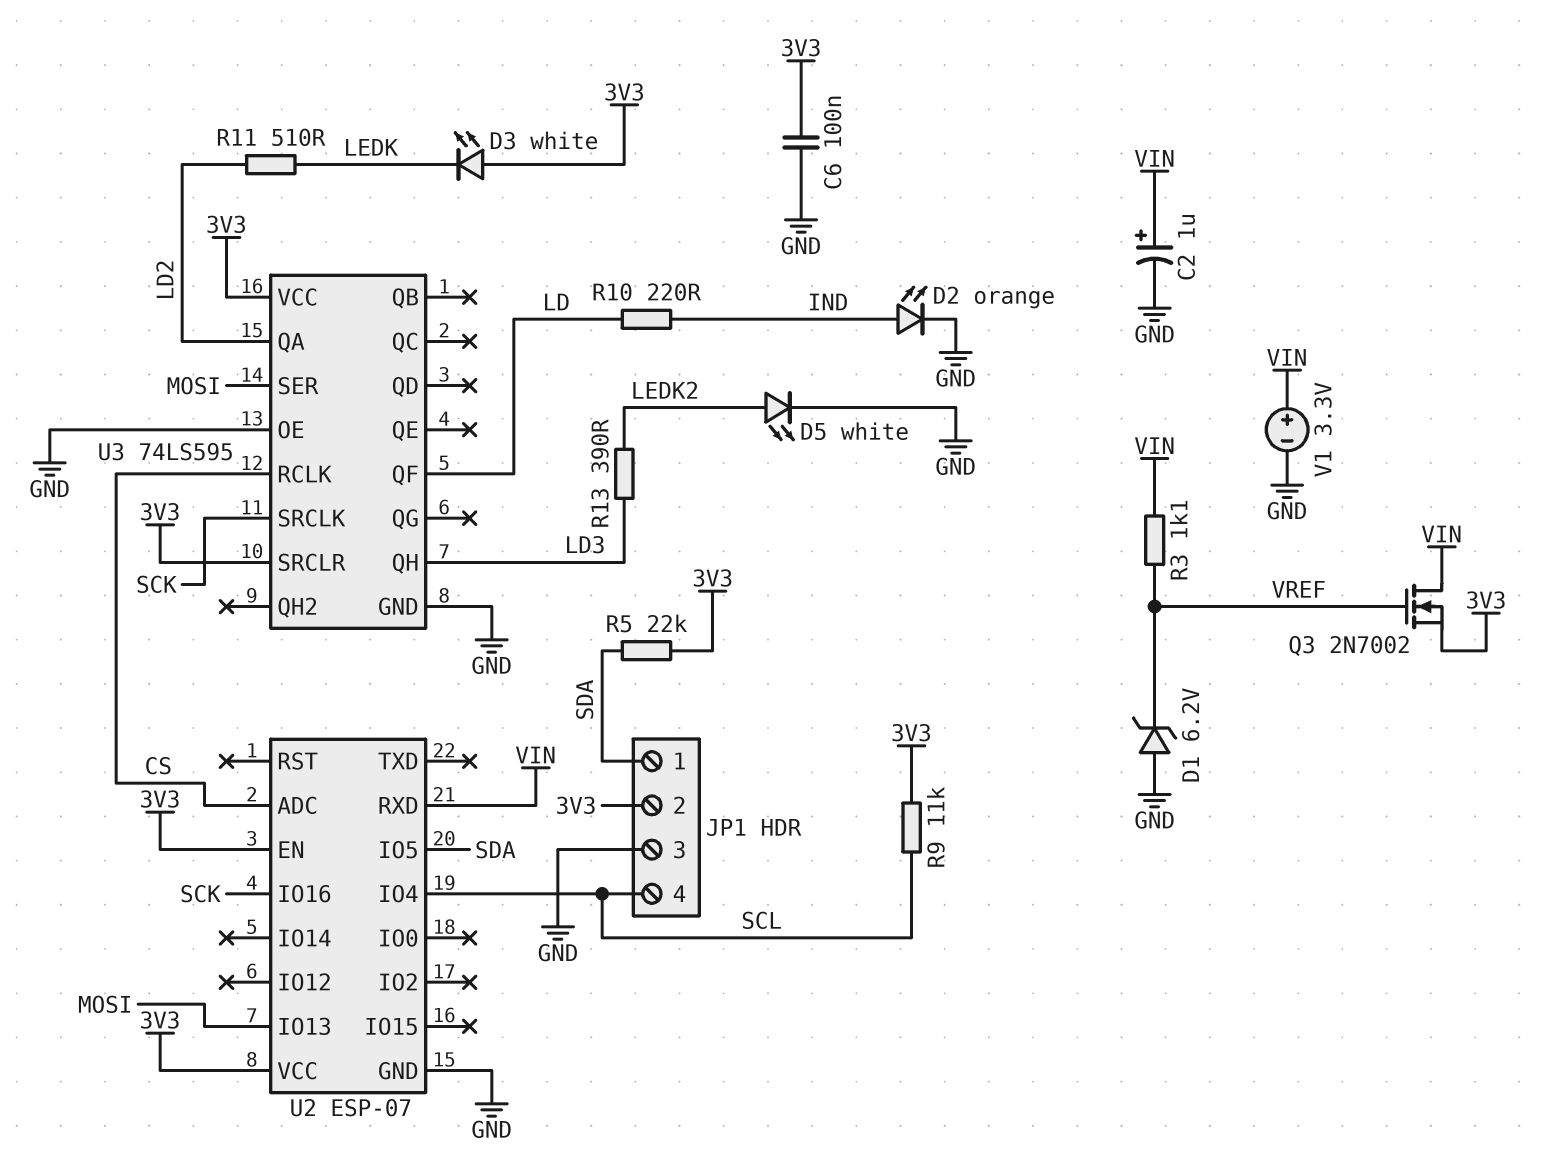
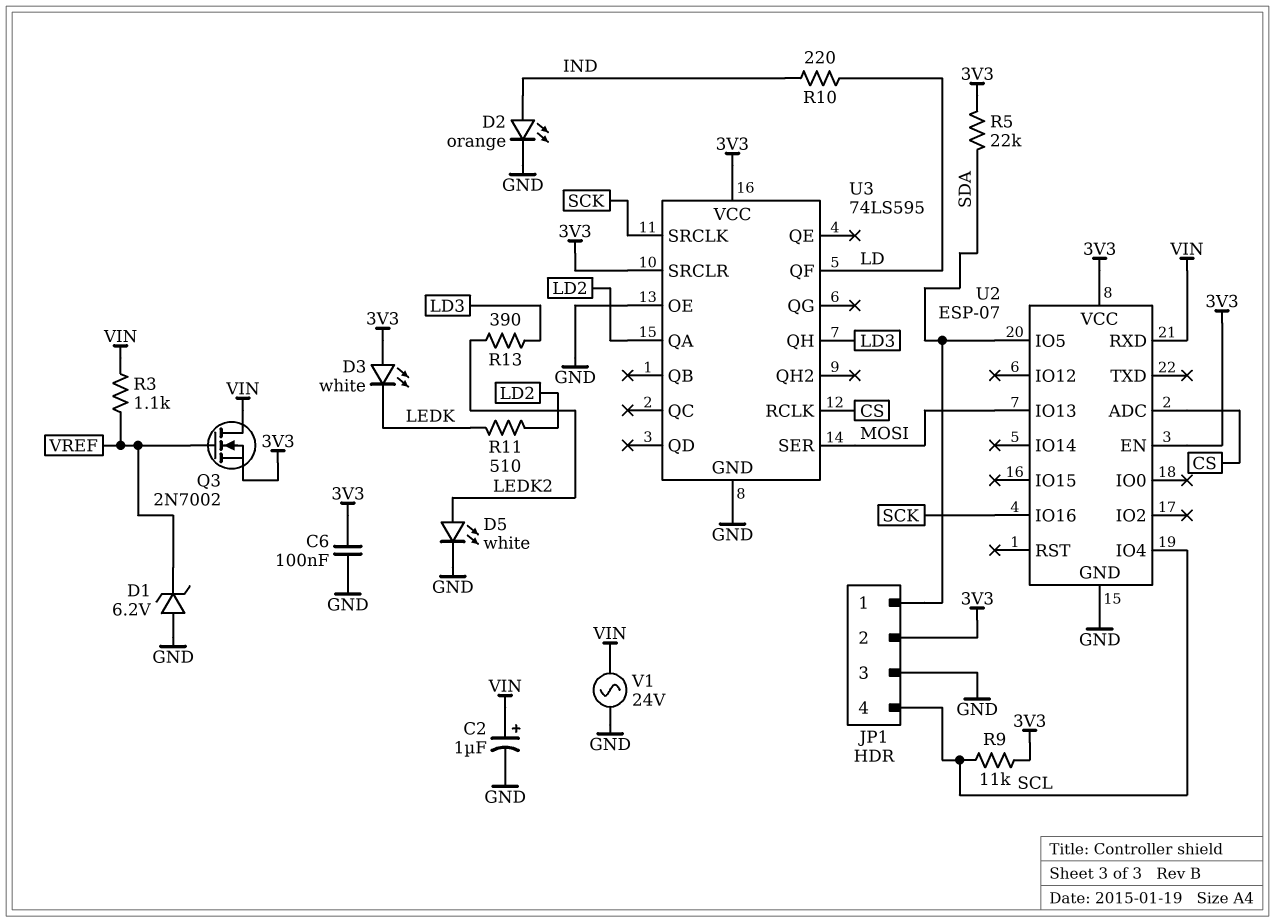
V1: 3.3V (plus VIN, minus GND) -> AC 24V (GND, VIN)

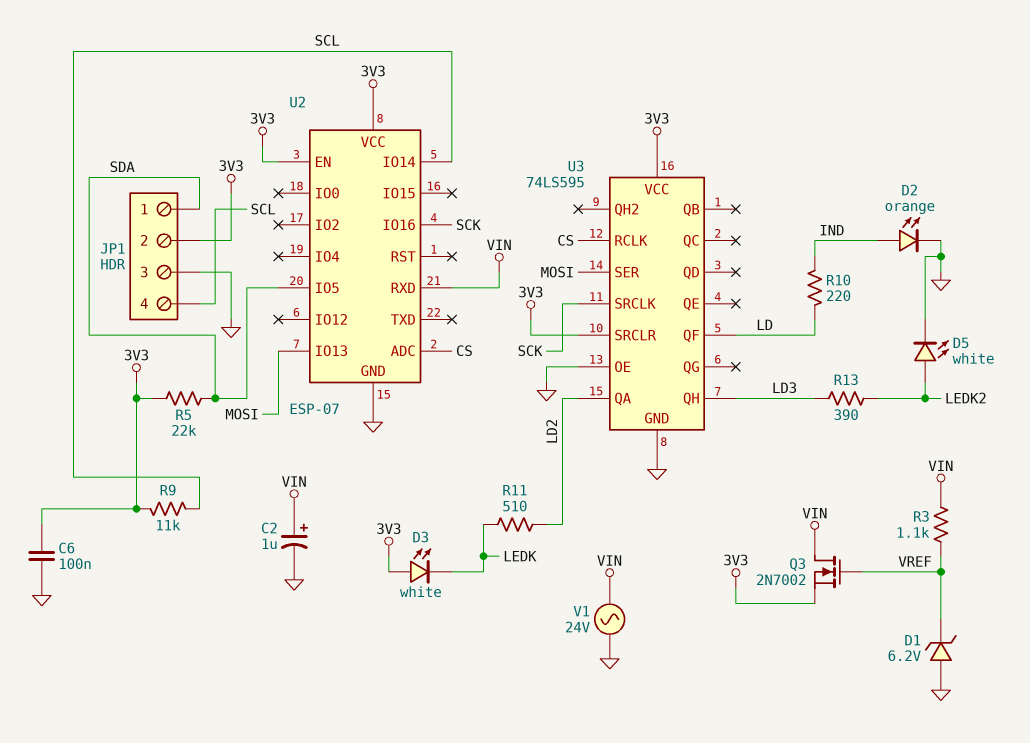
U2 pin IO4: SCL -> none
U2 pin IO14: none -> SCL

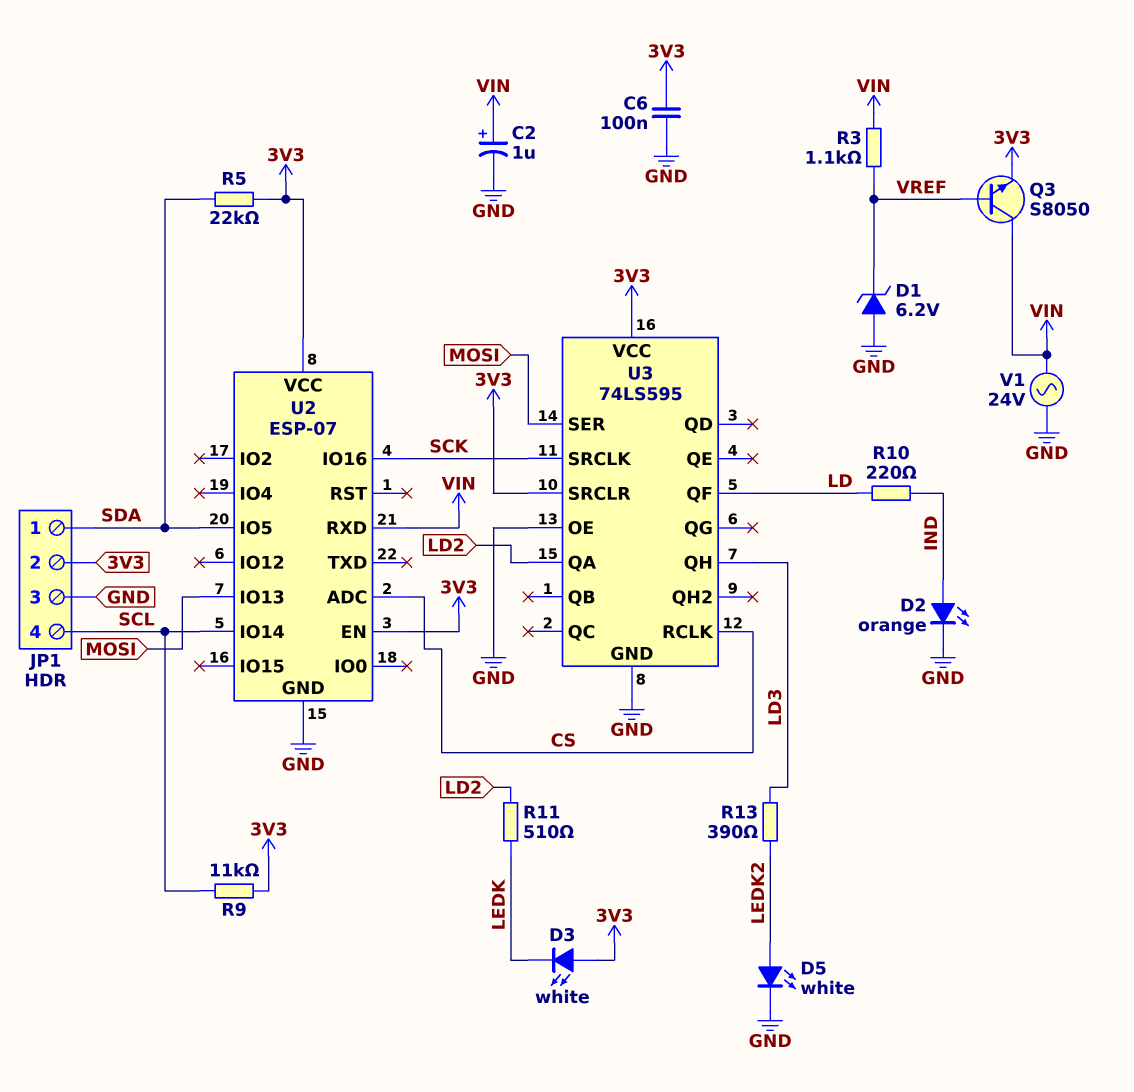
Q3: NMOS 2N7002 (G VREF, D VIN, S 3V3) -> NPN S8050 (B VREF, C VIN, E 3V3)

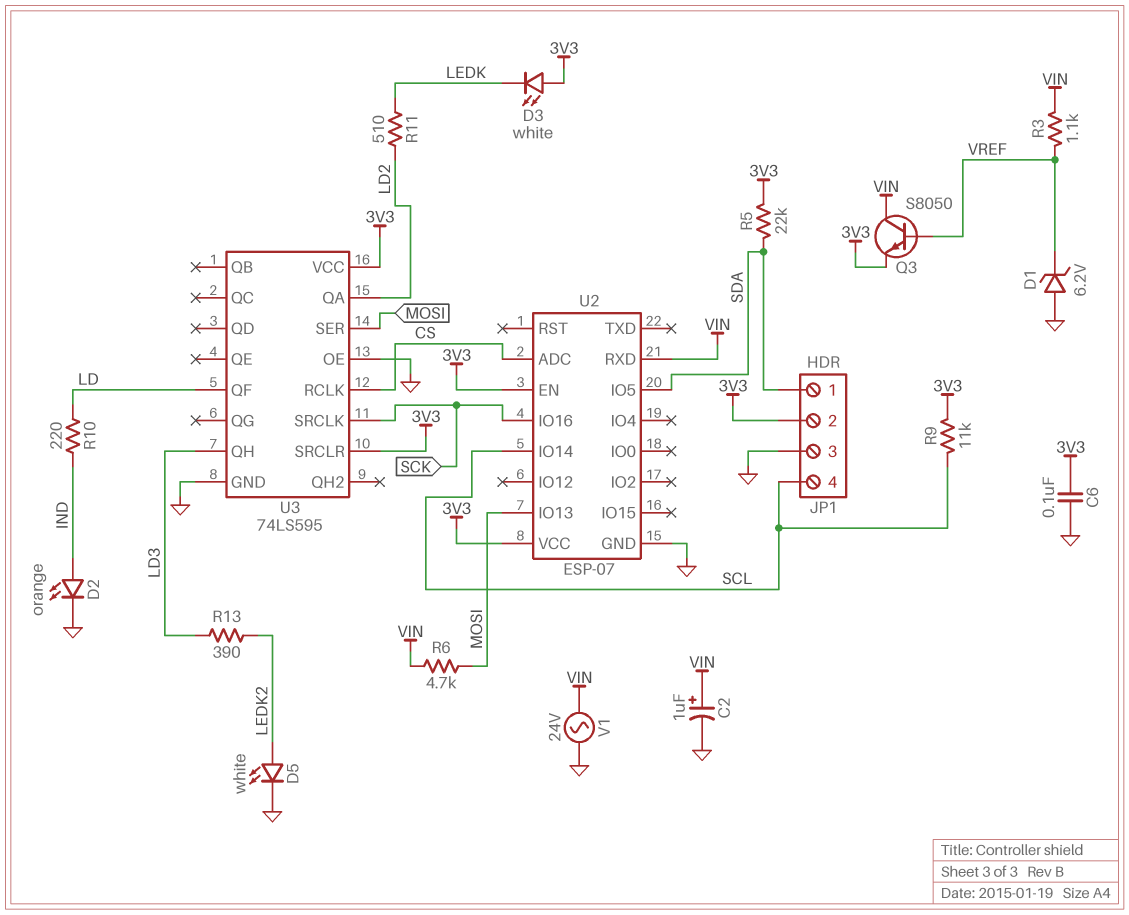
R6: none -> 4.7k (MOSI, VIN)

